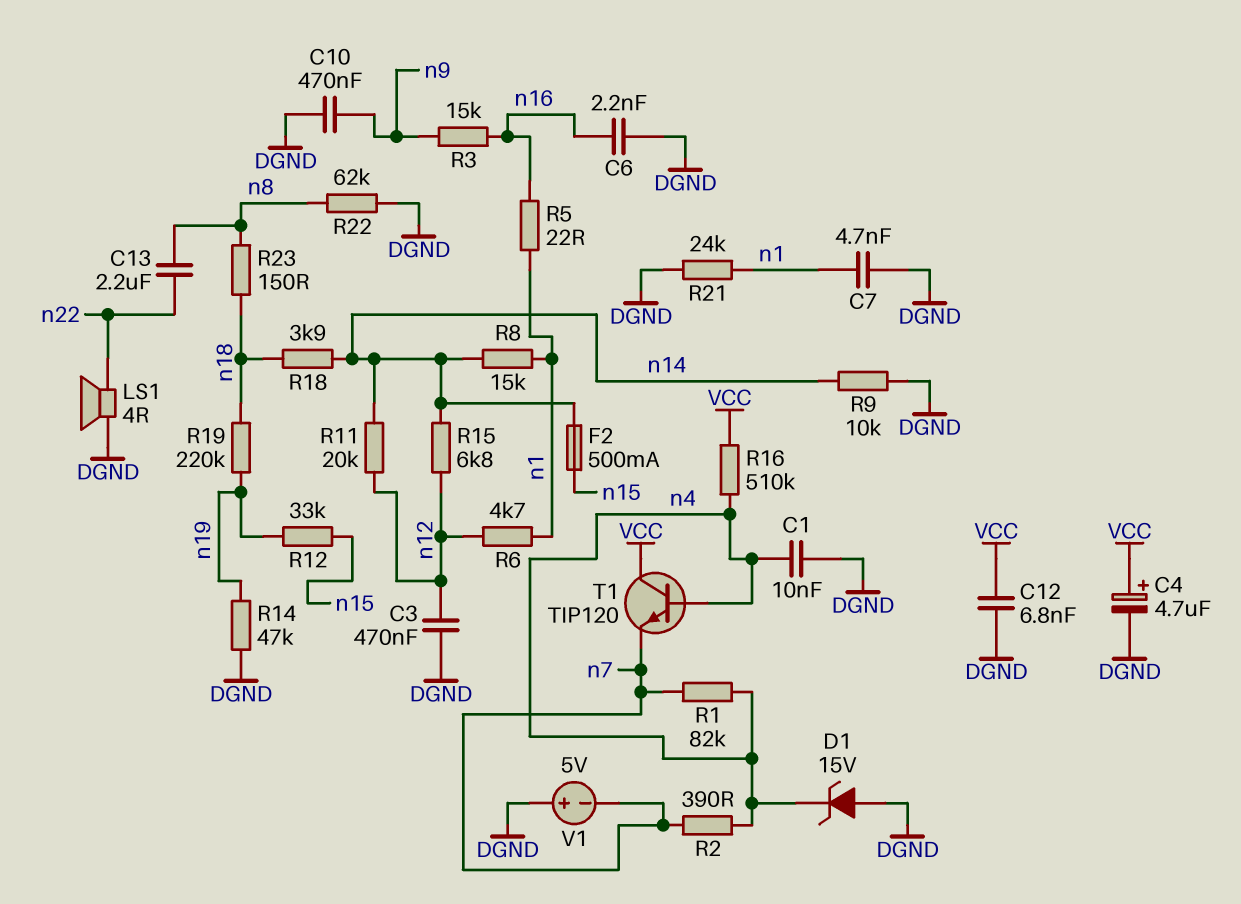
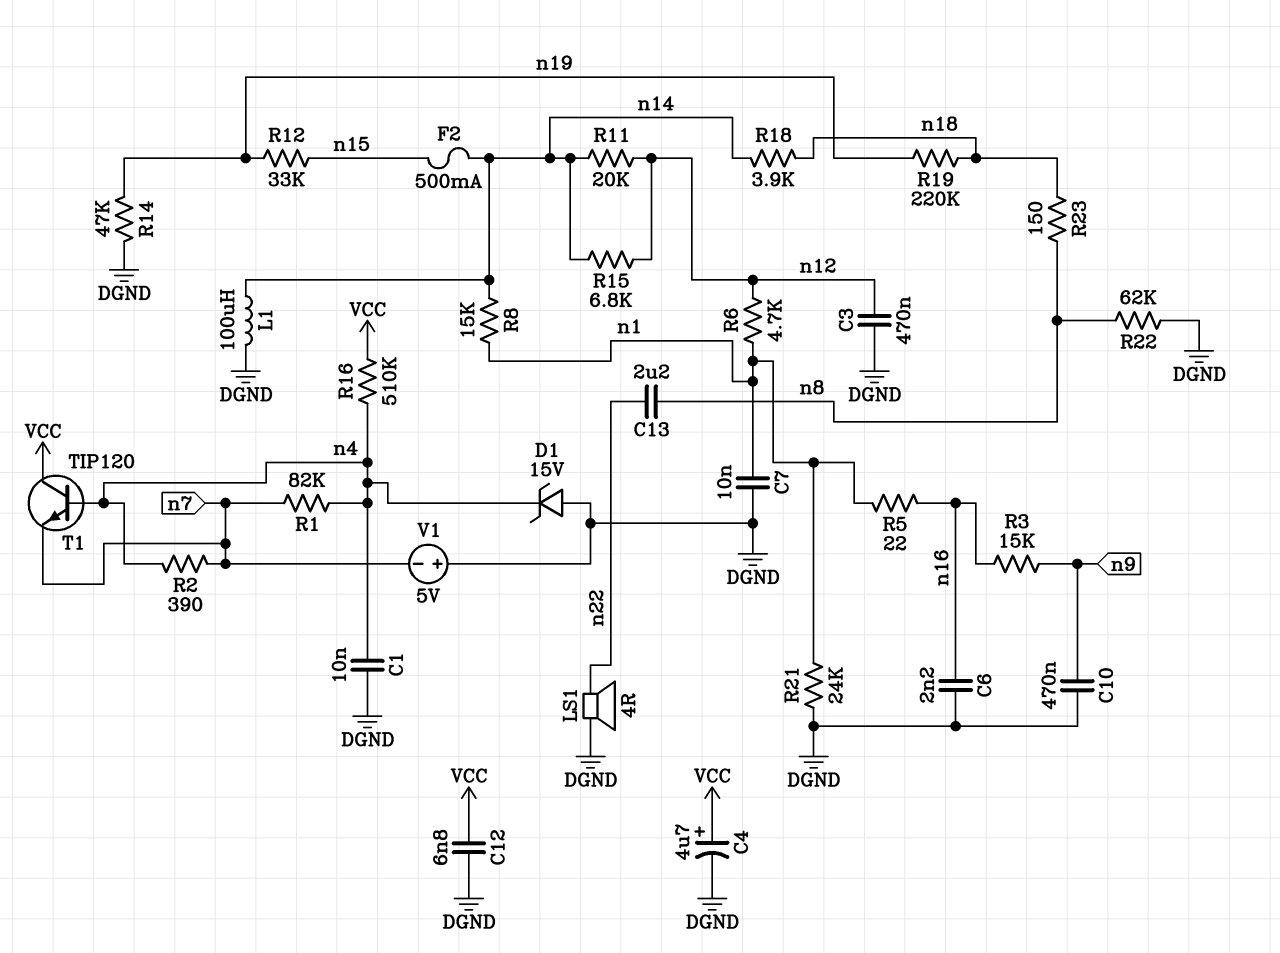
C7: 4.7nF (DGND, n1) -> 10nF (DGND, n1)
L1: none -> 100uH (DGND, n14)
R9: 10k (DGND, n14) -> none

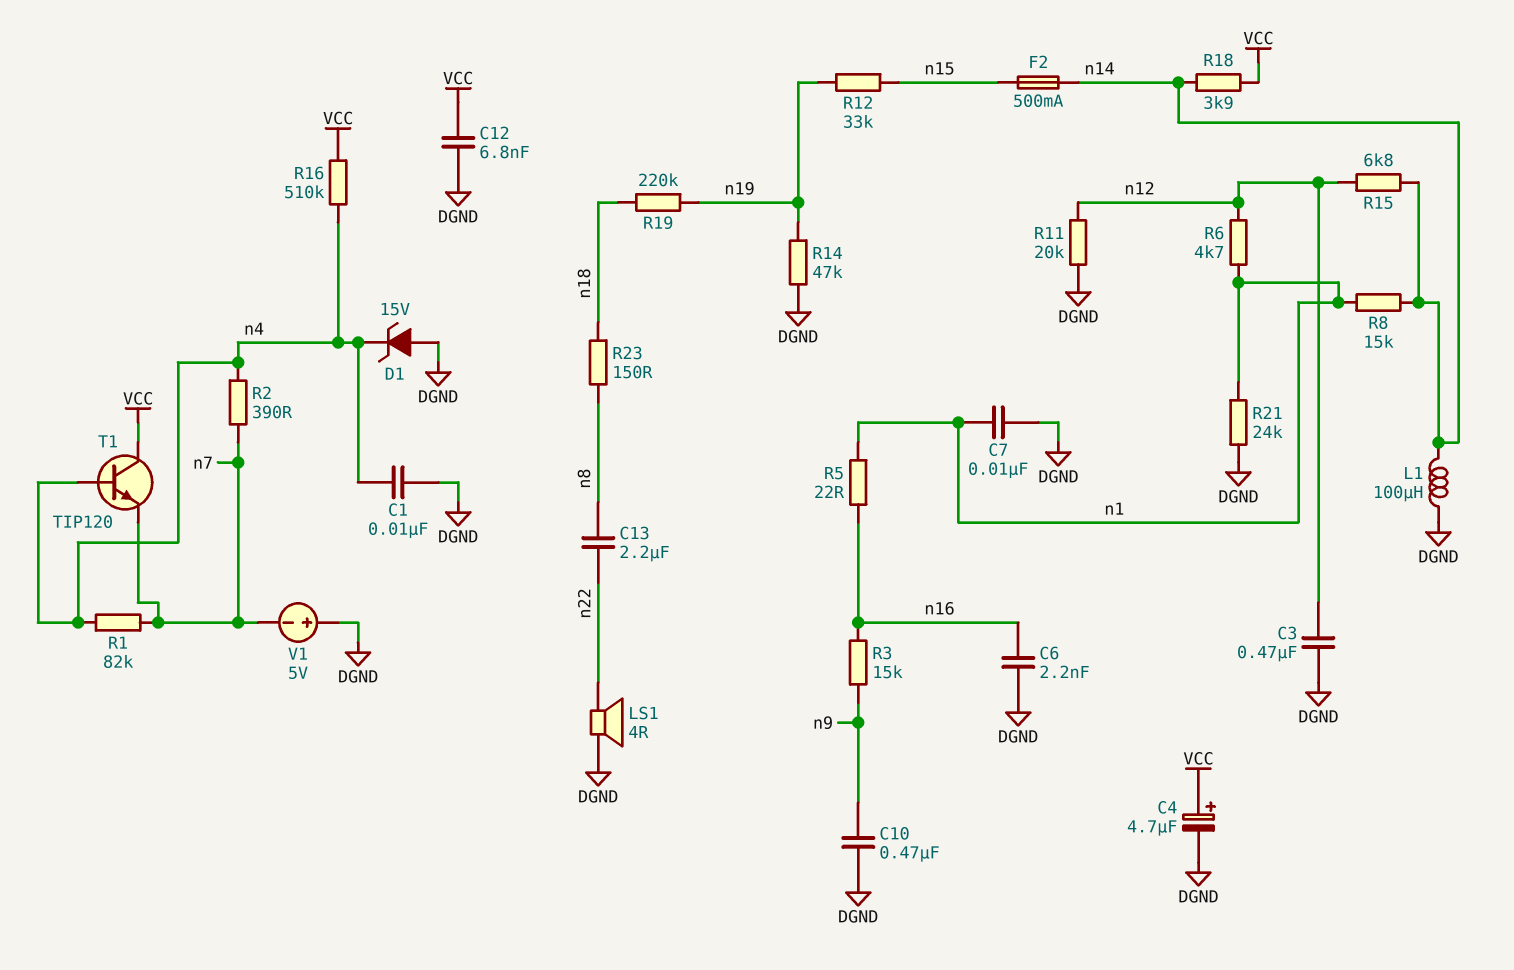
R11: 20k (n12, n14) -> 20k (DGND, n12)
R18: 3.9k (n14, n18) -> 3.9k (VCC, n14)
R22: 62k (DGND, n8) -> none

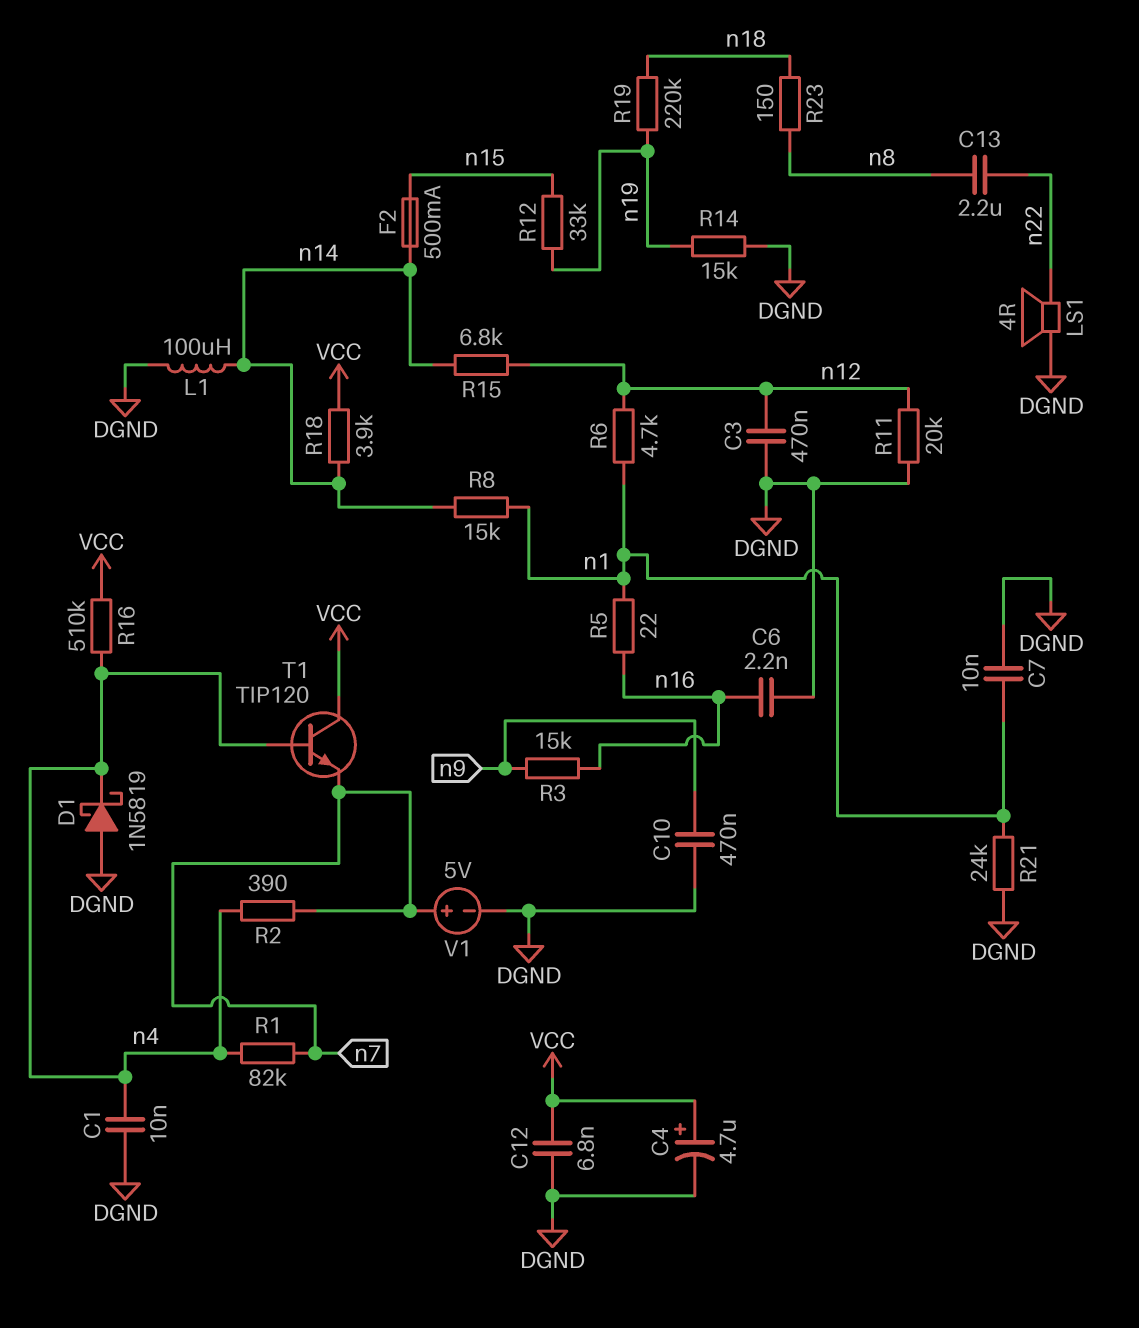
D1: zener 15V (A DGND, K n4) -> schottky 1N5819 (A DGND, K n4)
R14: 47k (DGND, n19) -> 15k (DGND, n19)
V1: 5V (plus DGND, minus n7) -> 5V (plus n7, minus DGND)

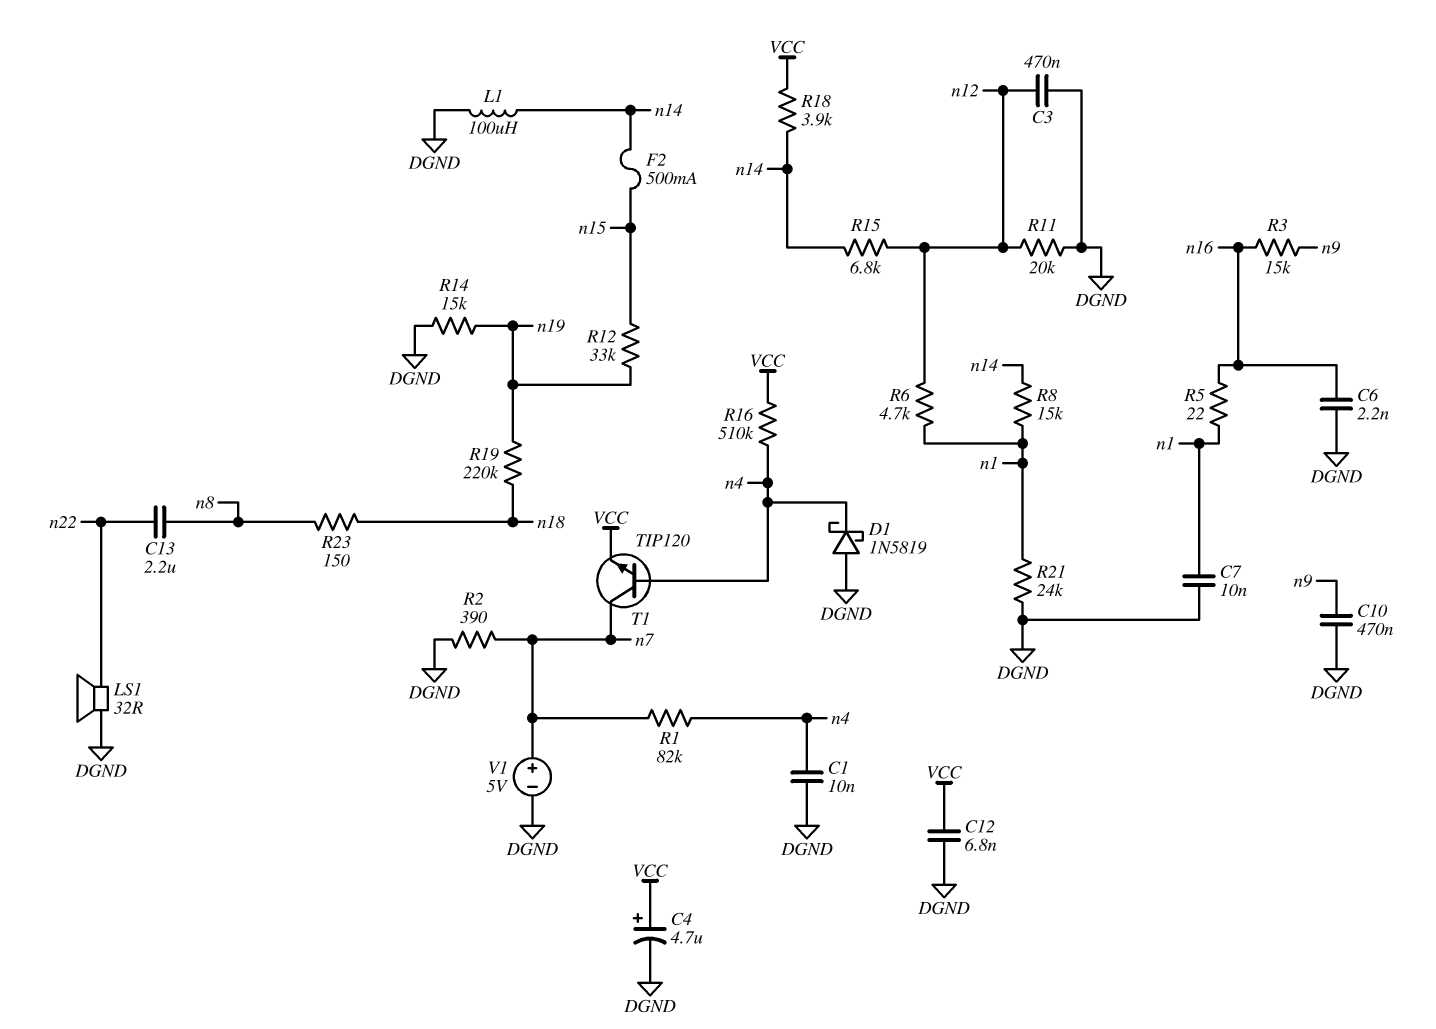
LS1: speaker 4R (DGND, n22) -> speaker 32R (DGND, n22)
R2: 390 (n4, n7) -> 390 (DGND, n7)
T1: NPN TIP120 (B n4, C VCC, E n7) -> NPN TIP120 (B n4, C n7, E VCC)

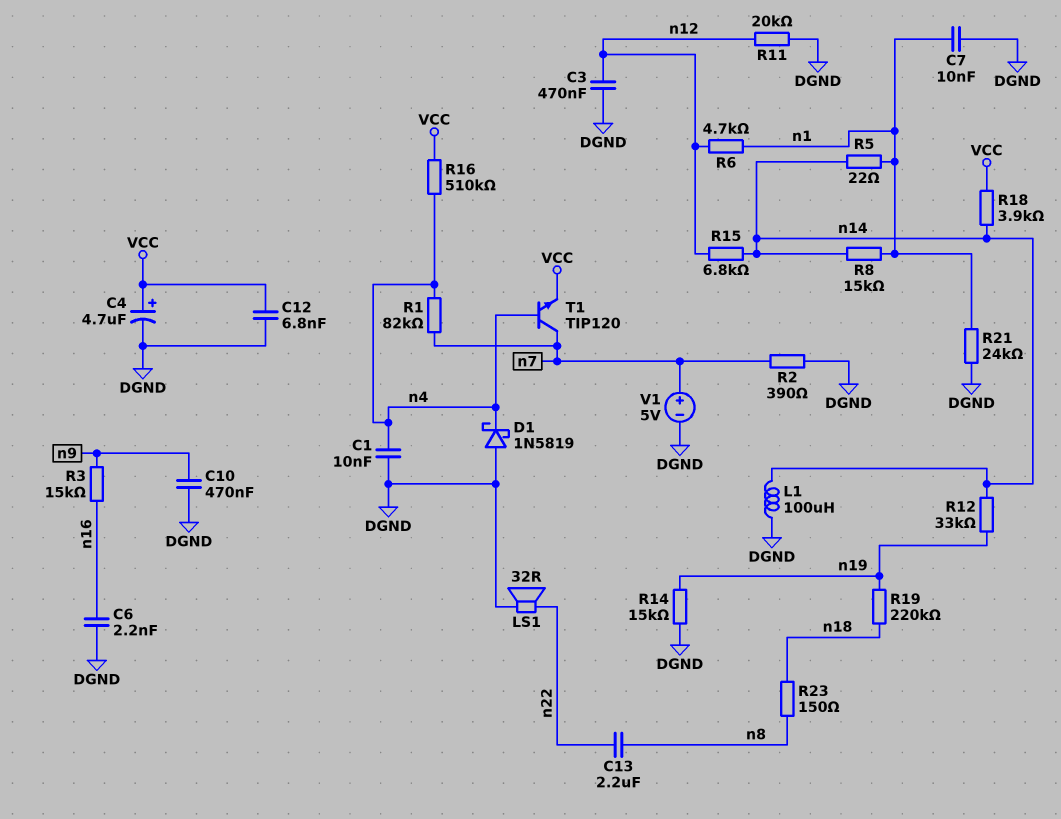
F2: 500mA (n14, n15) -> none
R5: 22 (n1, n16) -> 22 (n1, n14)
R12: 33k (n15, n19) -> 33k (n14, n19)

